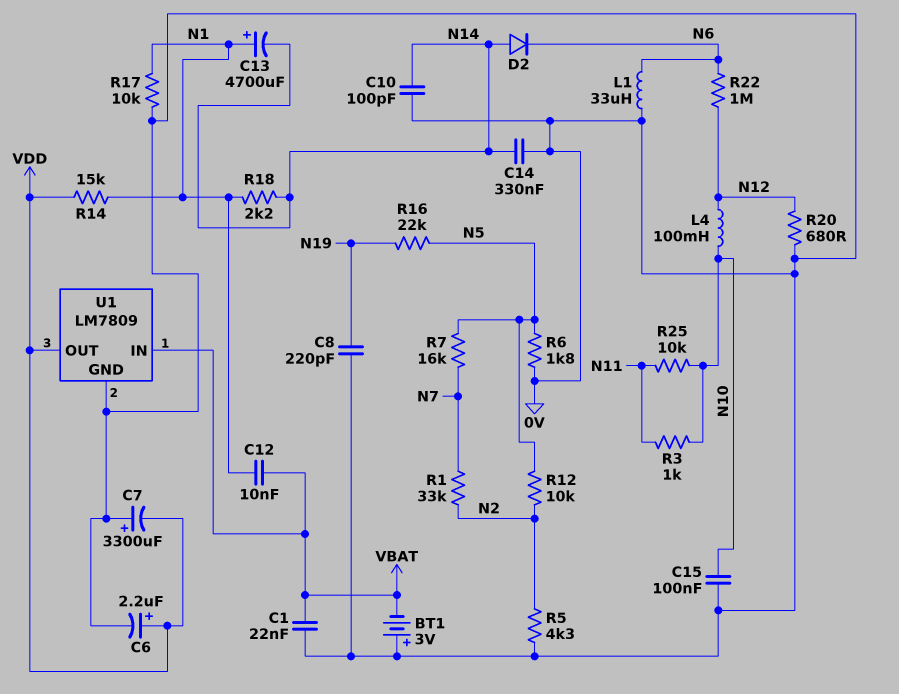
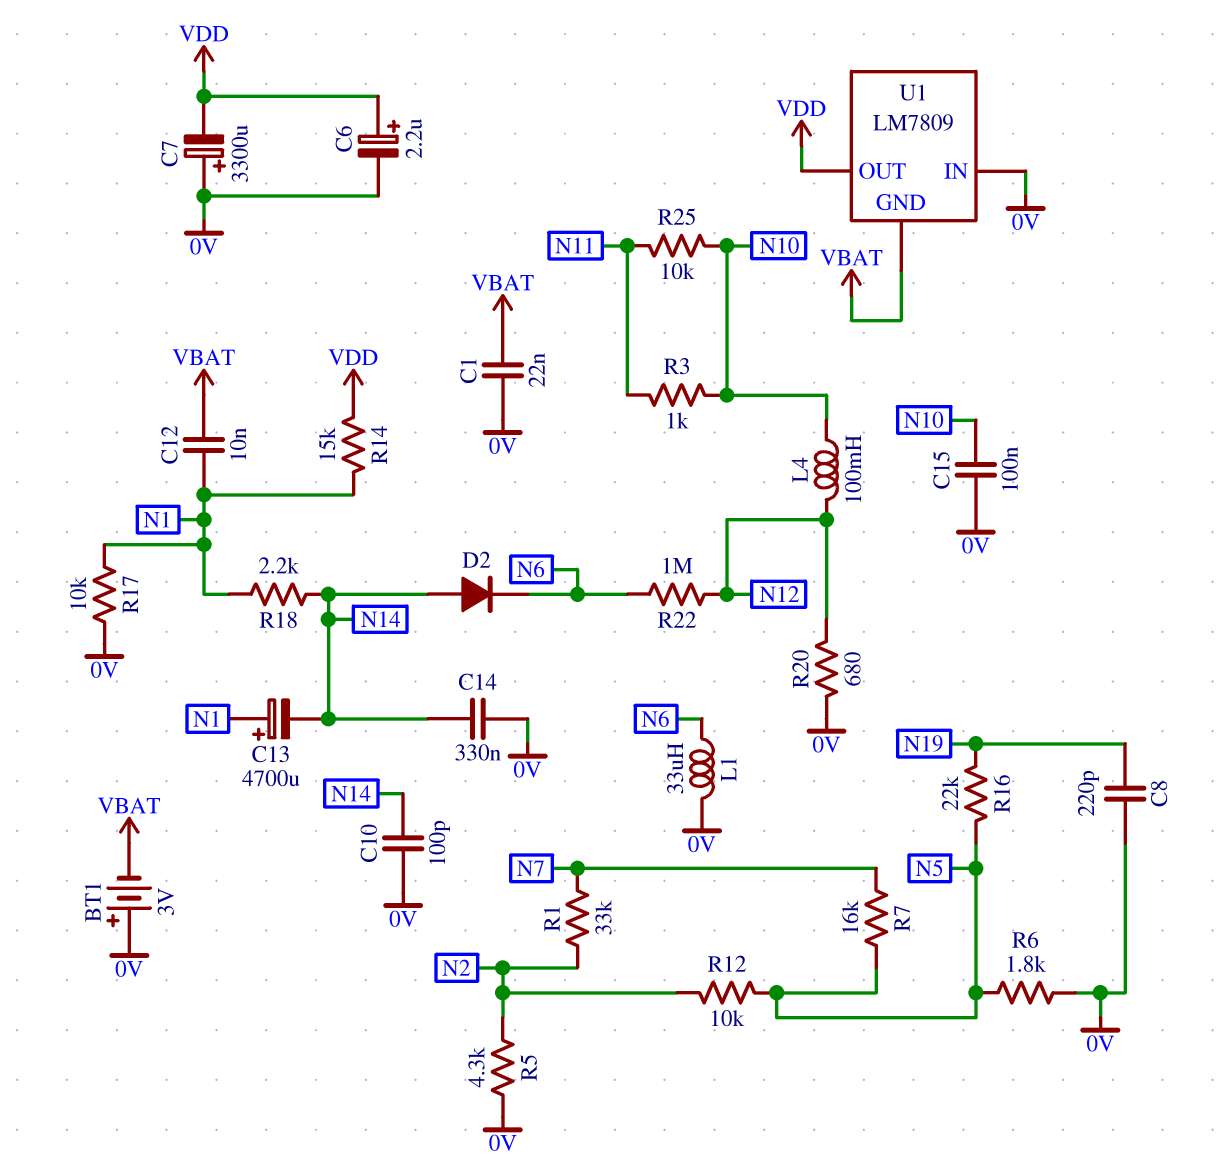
U1 pin GND: 0V -> VBAT
U1 pin IN: VBAT -> 0V

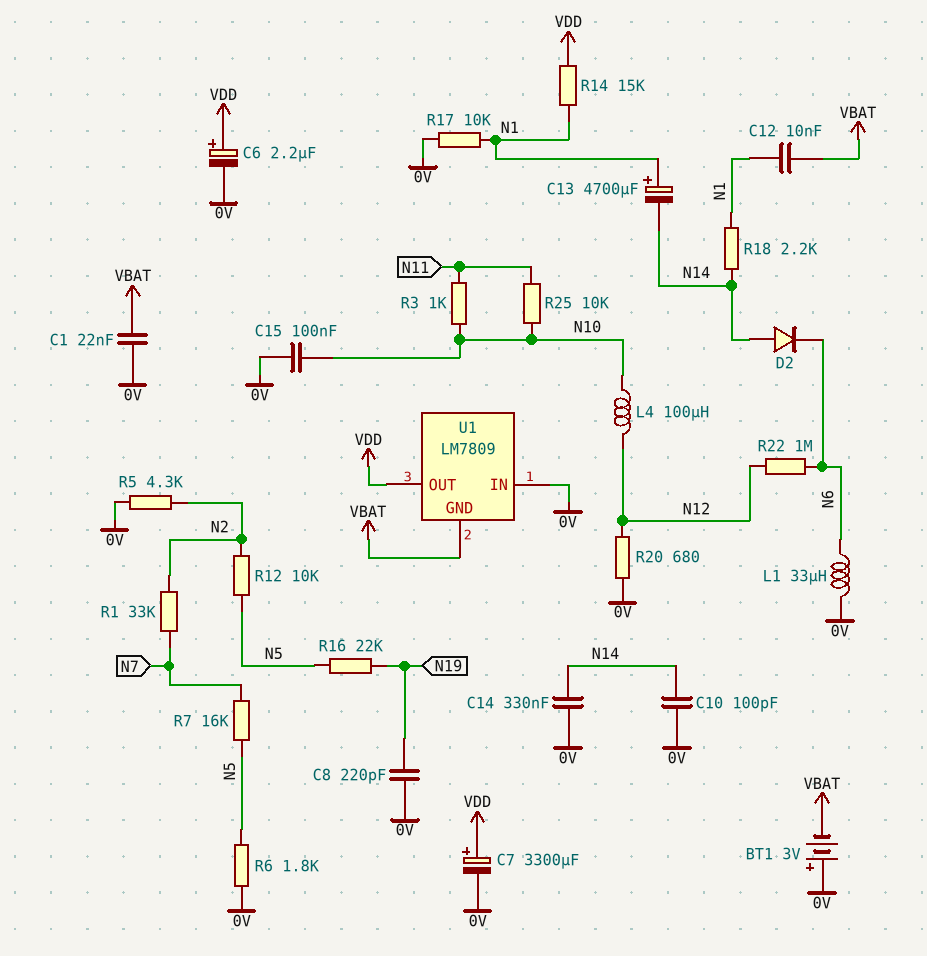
C7: 3300uF (plus 0V, minus VDD) -> 3300uF (plus VDD, minus 0V)
L4: 100mH (N10, N12) -> 100uH (N10, N12)

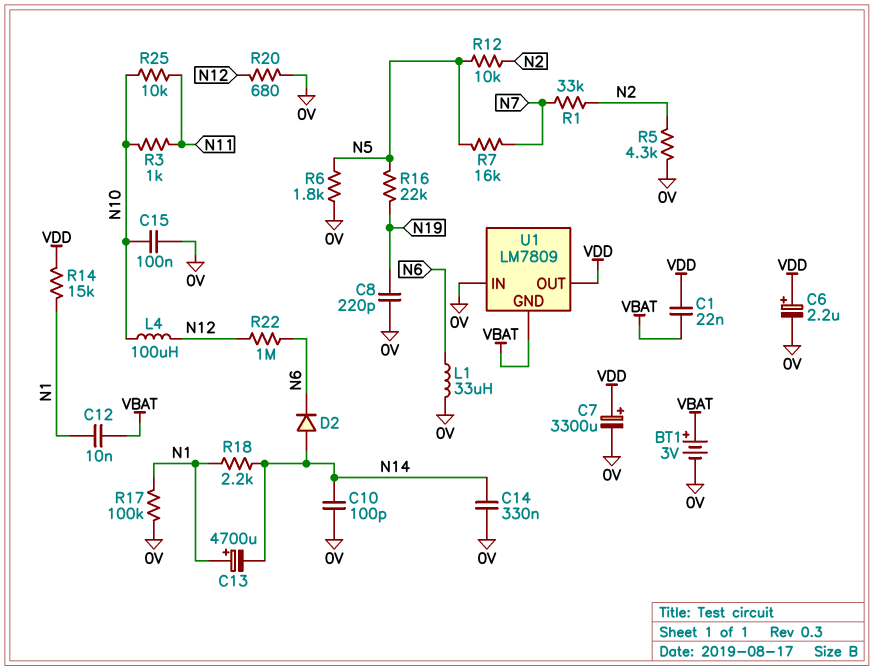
BT1: 3V (plus 0V, minus VBAT) -> 3V (plus VBAT, minus 0V)
C1: 22nF (0V, VBAT) -> 22nF (VBAT, VDD)
R17: 10k (0V, N1) -> 100k (0V, N1)

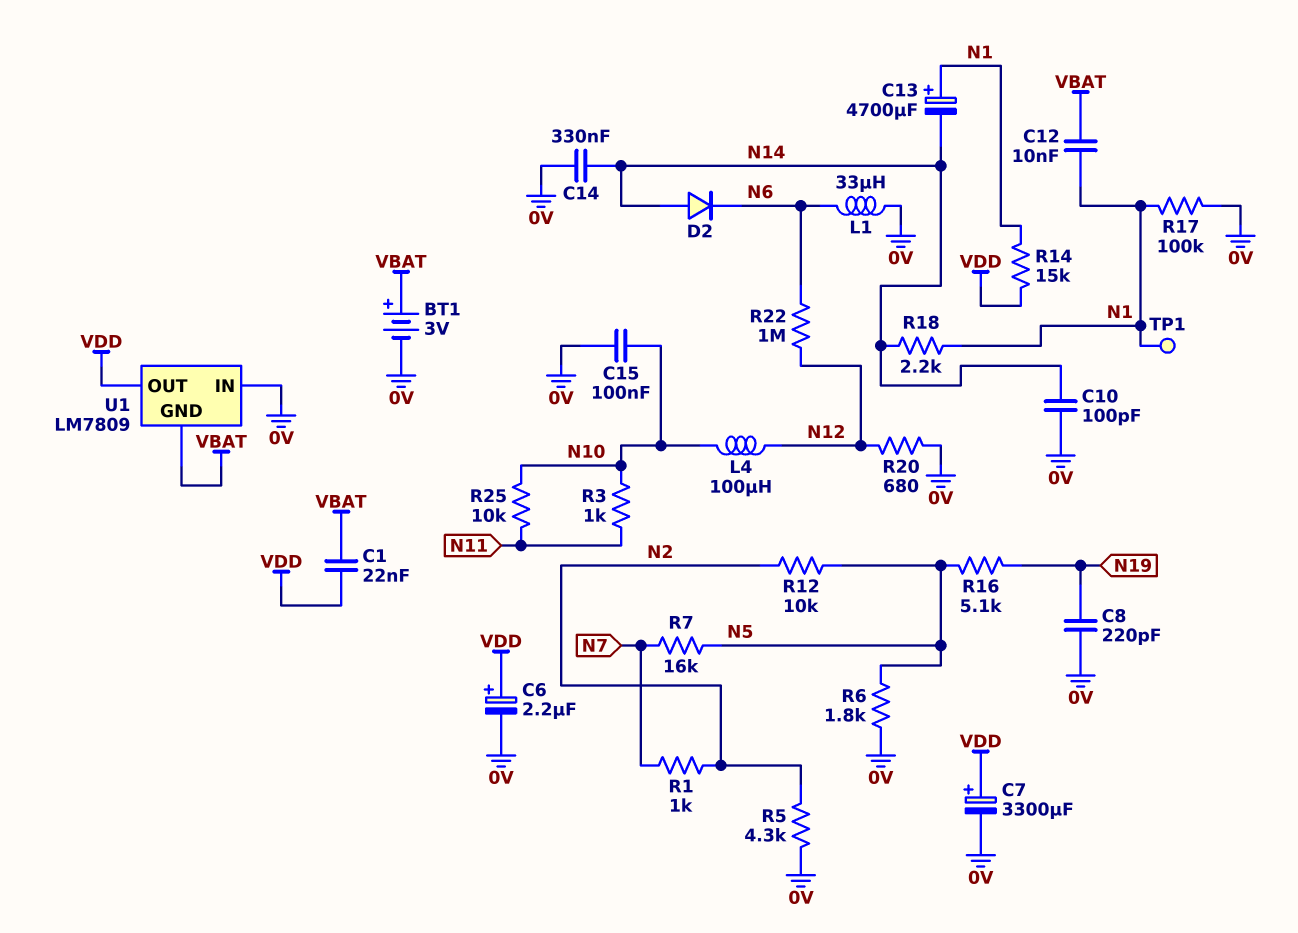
R1: 33k (N2, N7) -> 1k (N2, N7)
R16: 22k (N5, N19) -> 5.1k (N5, N19)
TP1: none -> test point (N1)

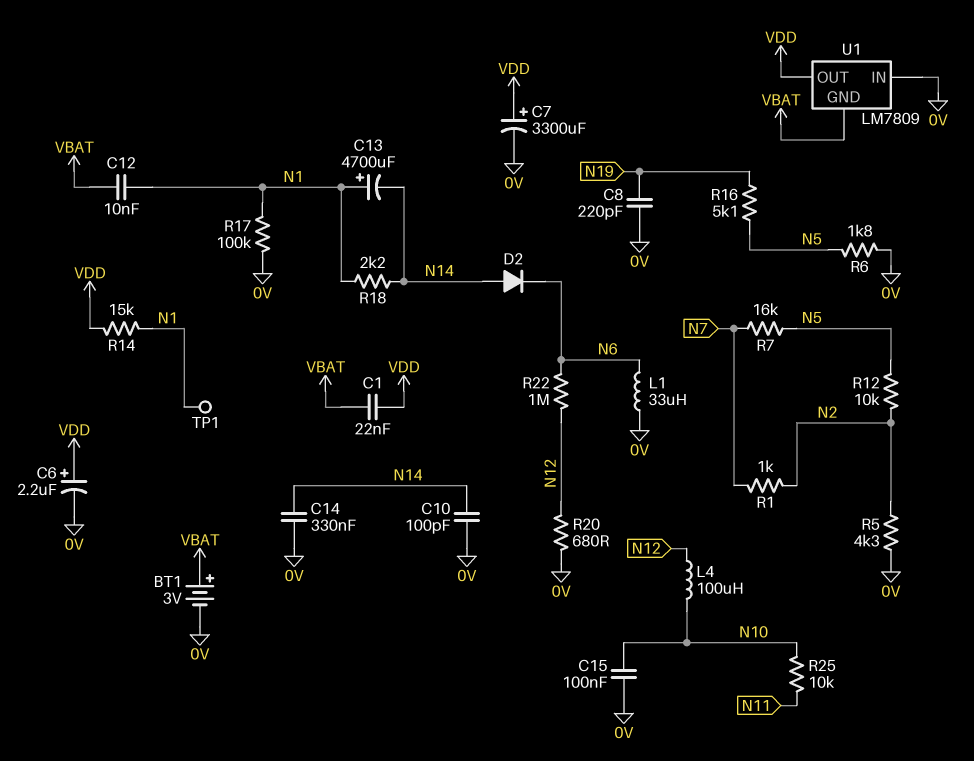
R3: 1k (N10, N11) -> none

